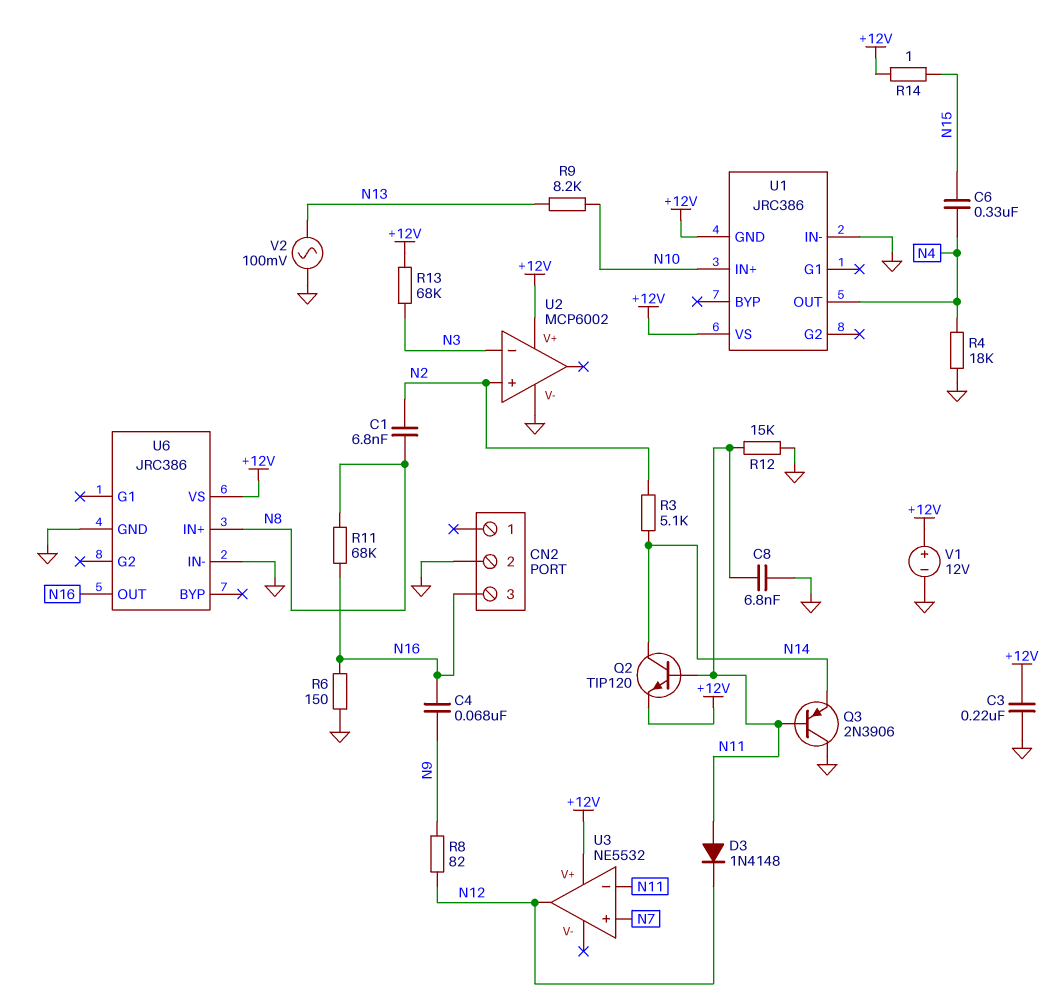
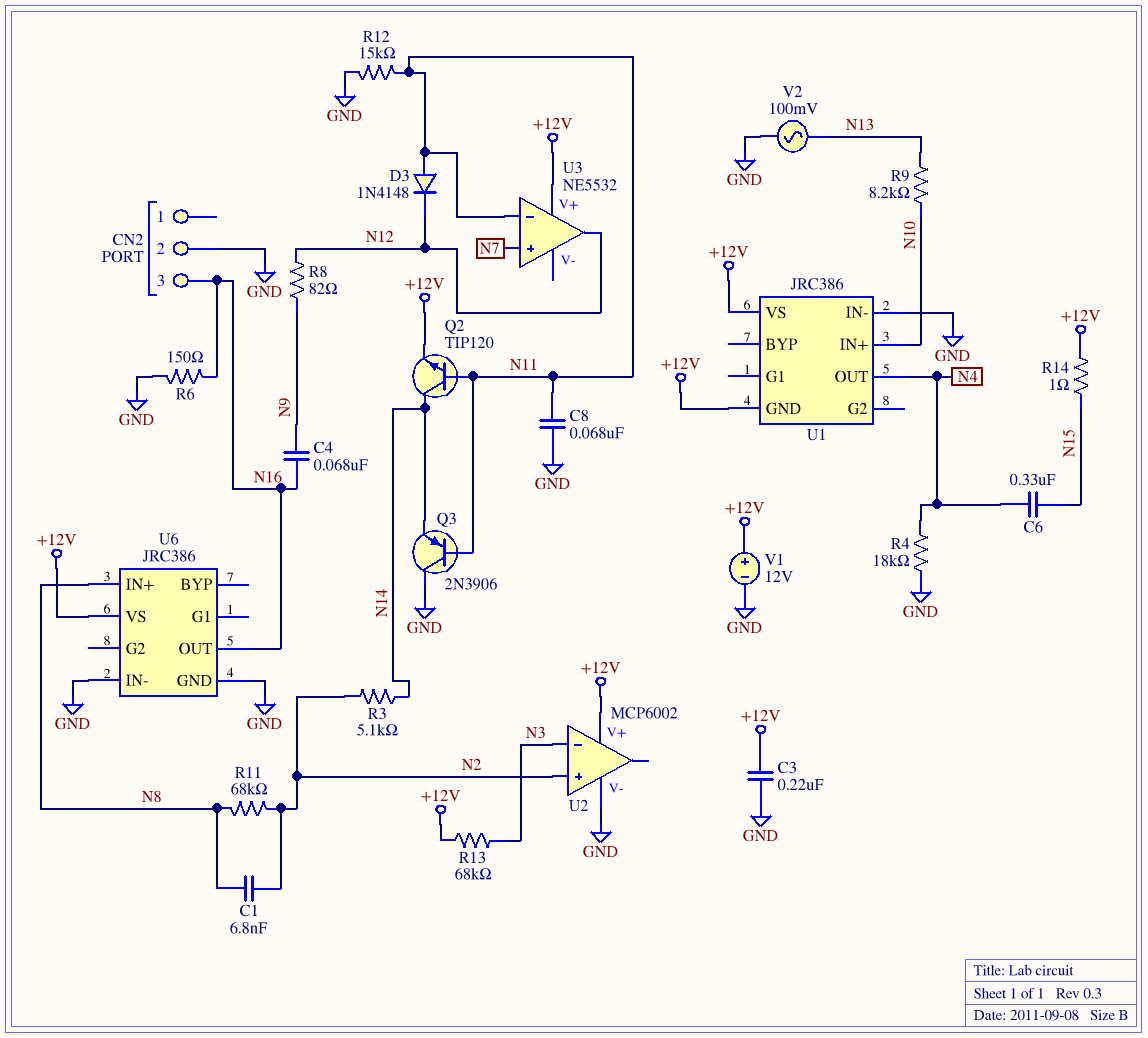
C8: 6.8nF (GND, N11) -> 68nF (GND, N11)
R11: 68k (N8, N16) -> 68k (N2, N8)

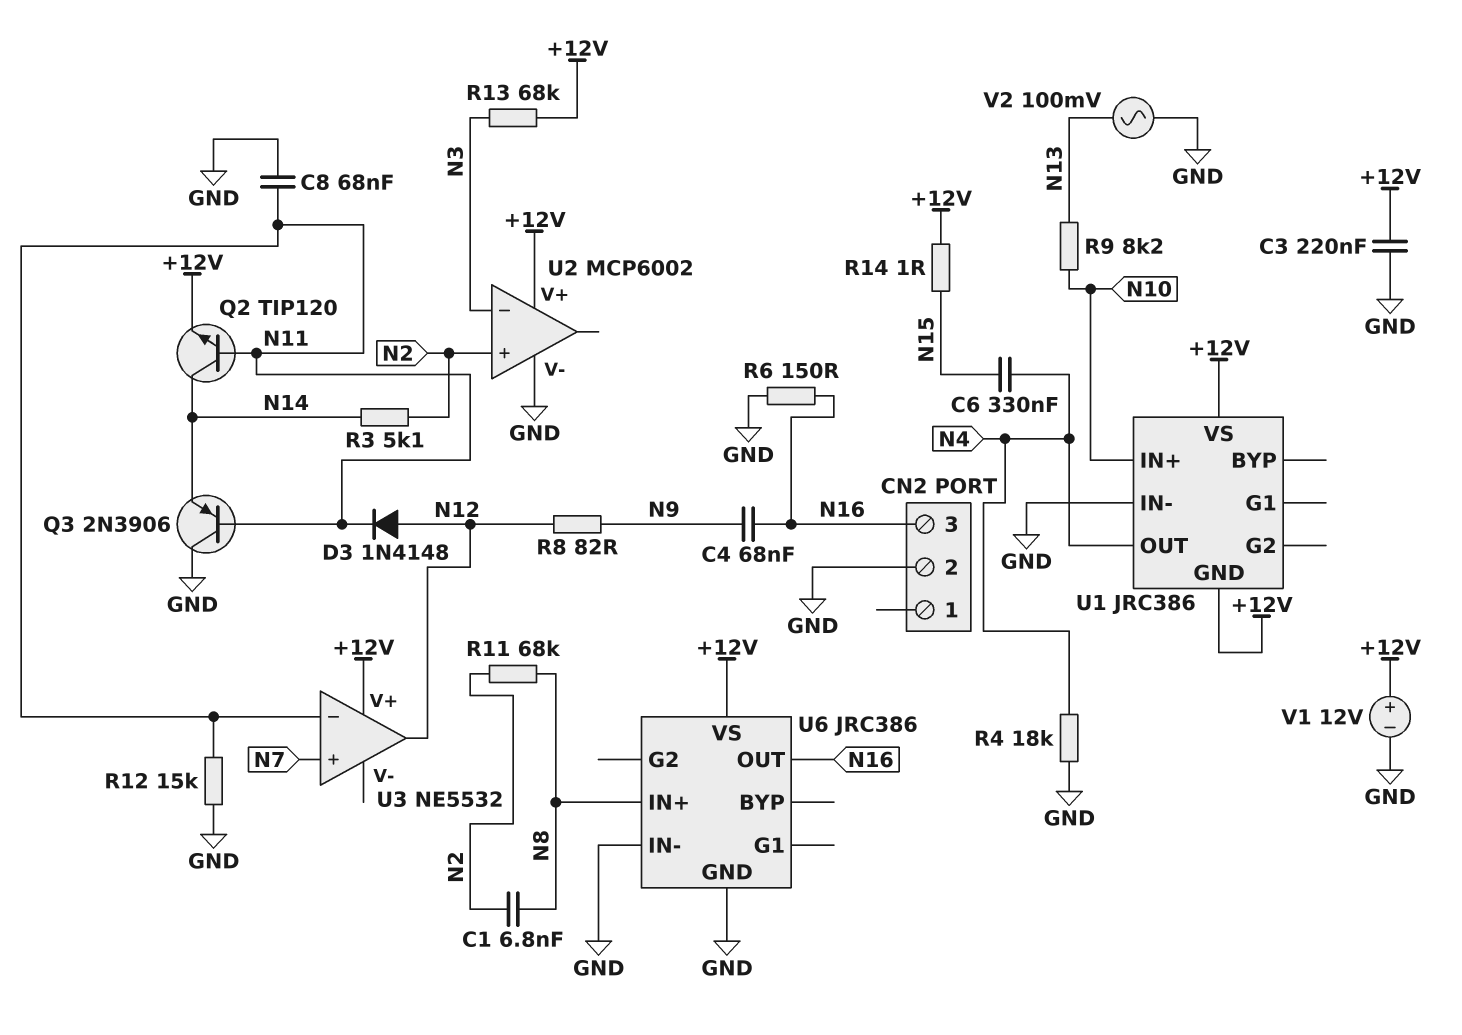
D3: diode 1N4148 (A N11, K N12) -> diode 1N4148 (A N12, K N11)

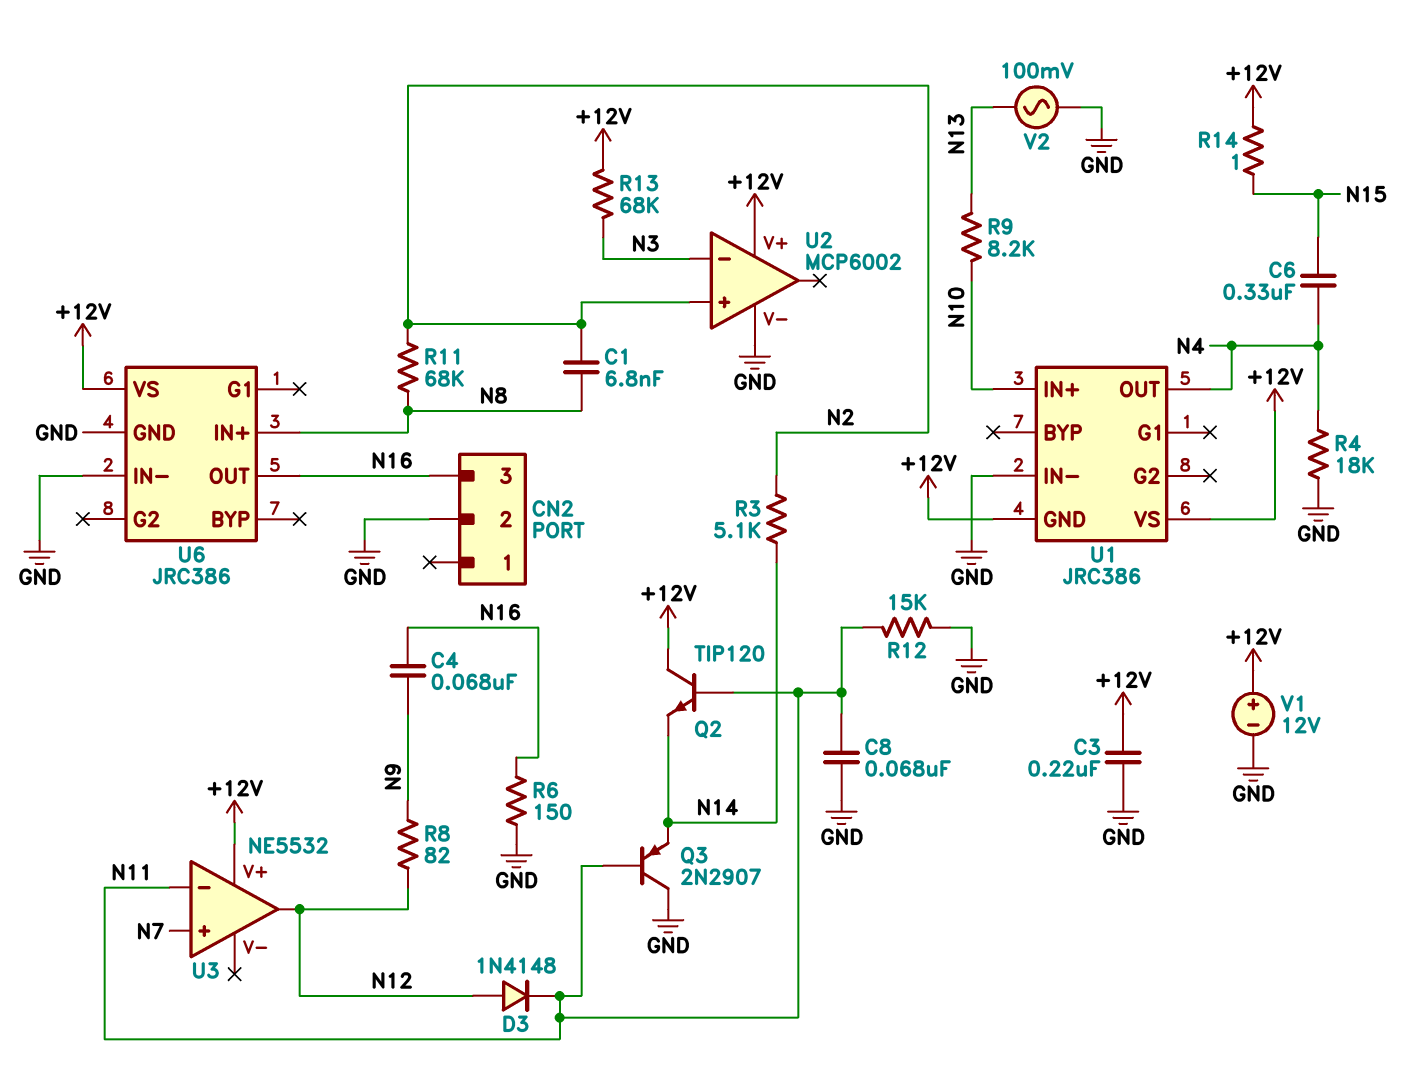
Q2: NPN TIP120 (B N11, C N14, E +12V) -> NPN TIP120 (B N11, C +12V, E N14)
Q3: PNP 2N3906 (B N11, C GND, E N14) -> PNP 2N2907 (B N11, C GND, E N14)

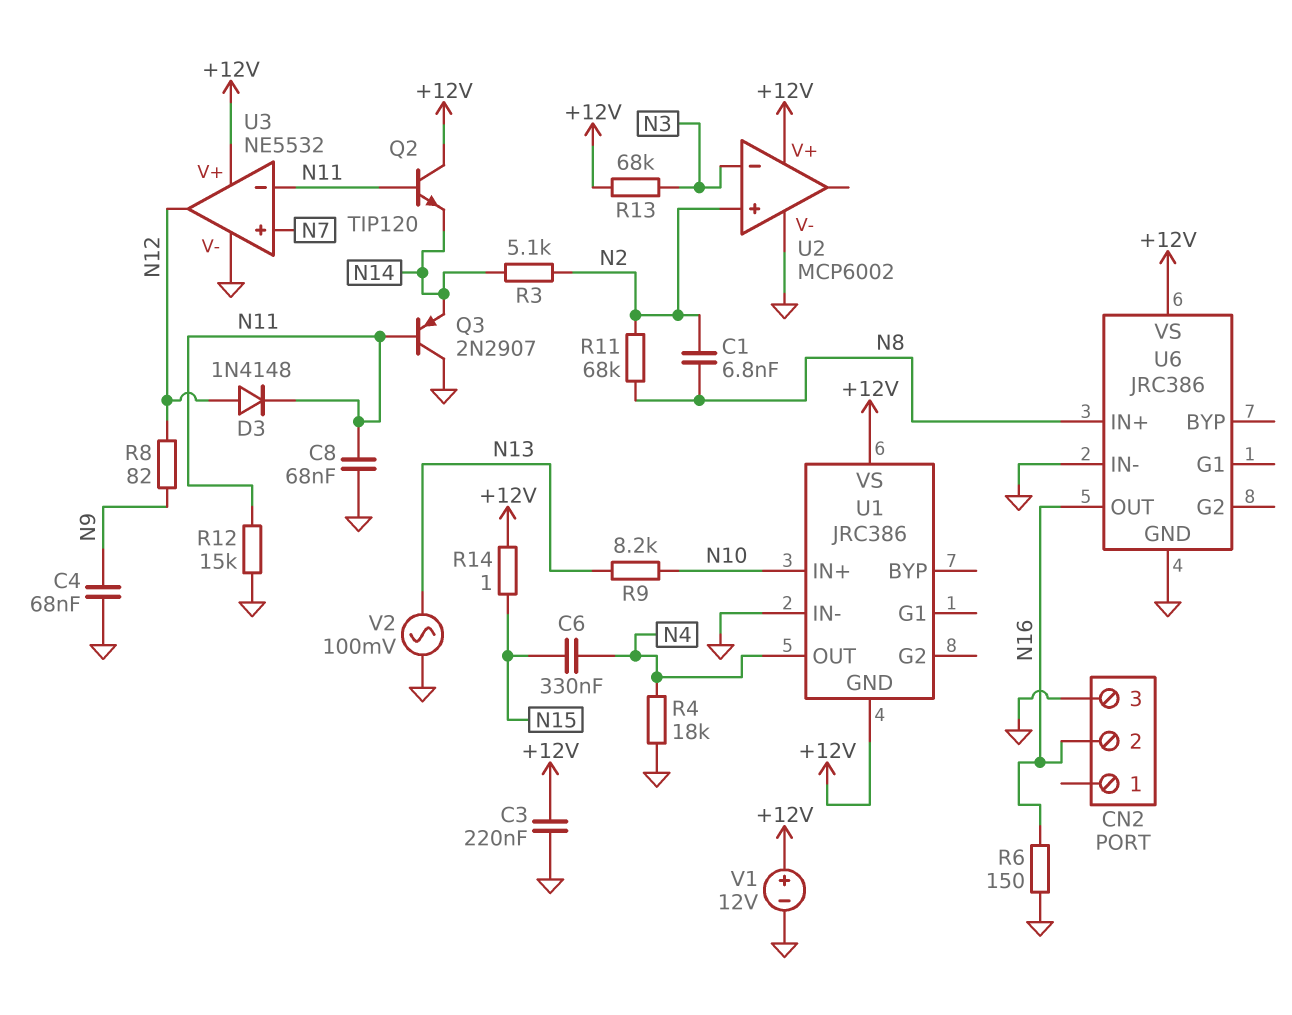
C4: 68nF (N9, N16) -> 68nF (GND, N9)
CN2 pin 2: GND -> N16
CN2 pin 3: N16 -> GND
U3 pin V-: none -> GND

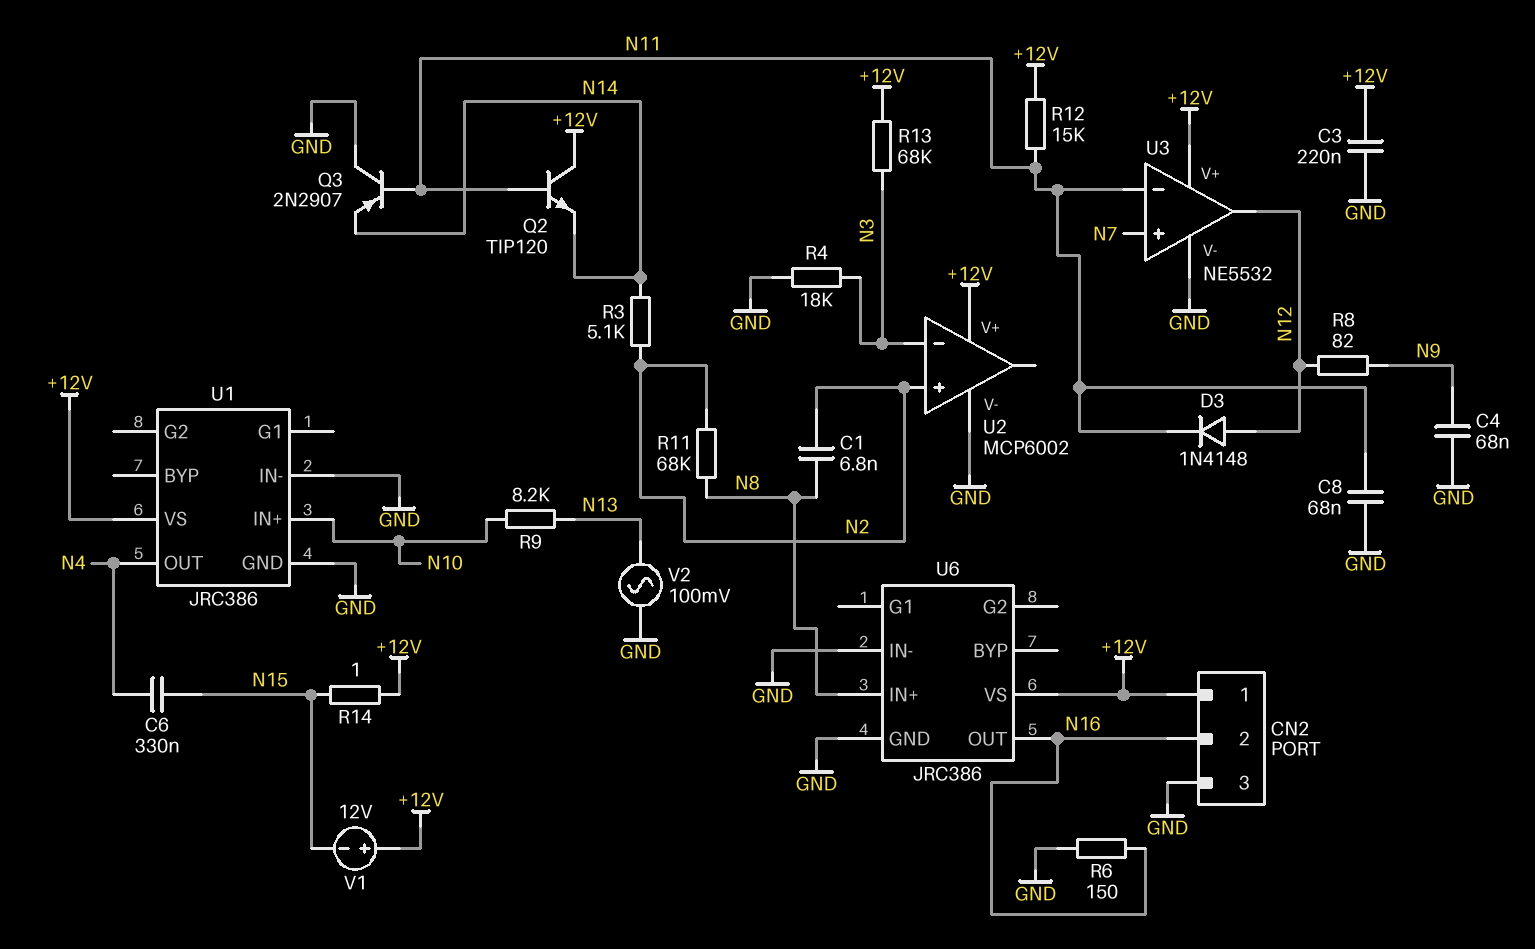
CN2 pin 1: none -> +12V
R4: 18k (GND, N4) -> 18k (GND, N3)
R12: 15k (GND, N11) -> 15k (+12V, N11)
U1 pin GND: +12V -> GND
V1: 12V (plus +12V, minus GND) -> 12V (plus +12V, minus N15)

